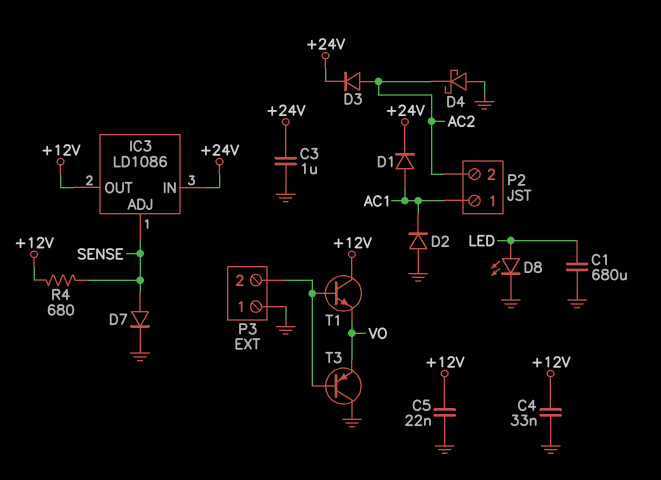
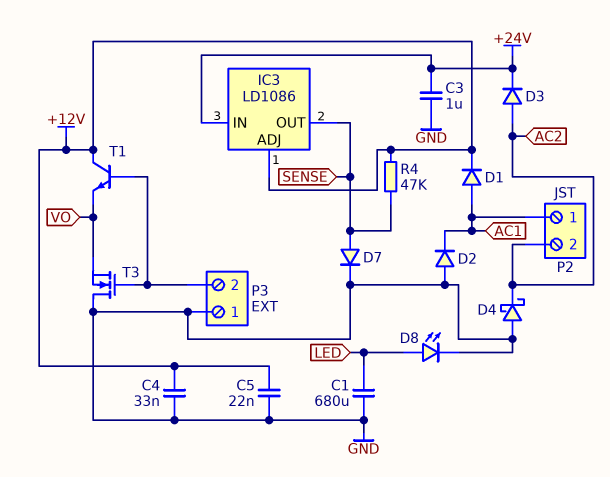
D1: diode (A AC1, K +24V) -> diode (A AC1, K +12V)
IC3 pin ADJ: SENSE -> +12V
IC3 pin OUT: +12V -> SENSE
R4: 680 (+12V, SENSE) -> 47k (+12V, SENSE)
T3: PNP (B P3/2, C GND, E VO) -> NMOS (G P3/2, D GND, S VO)

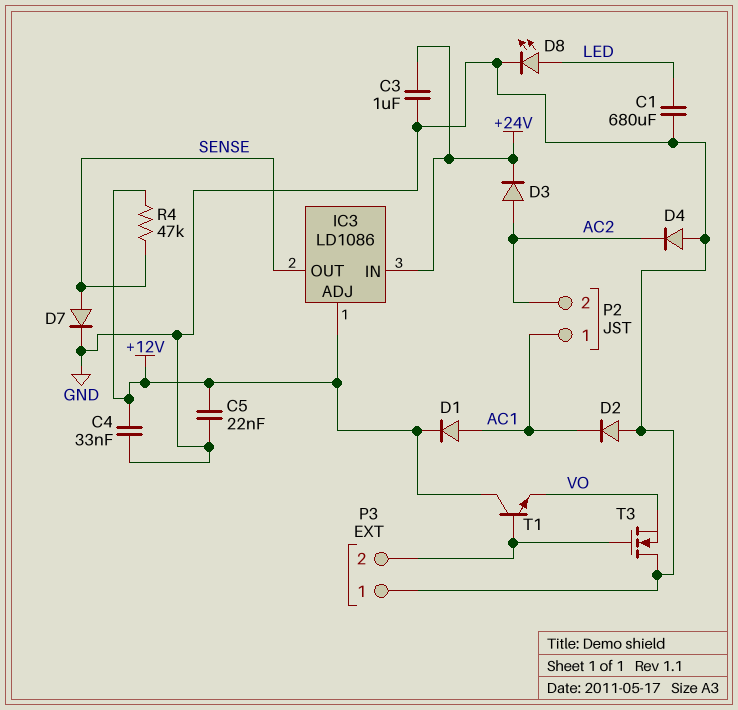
D4: schottky (A GND, K AC2) -> diode (A GND, K AC2)

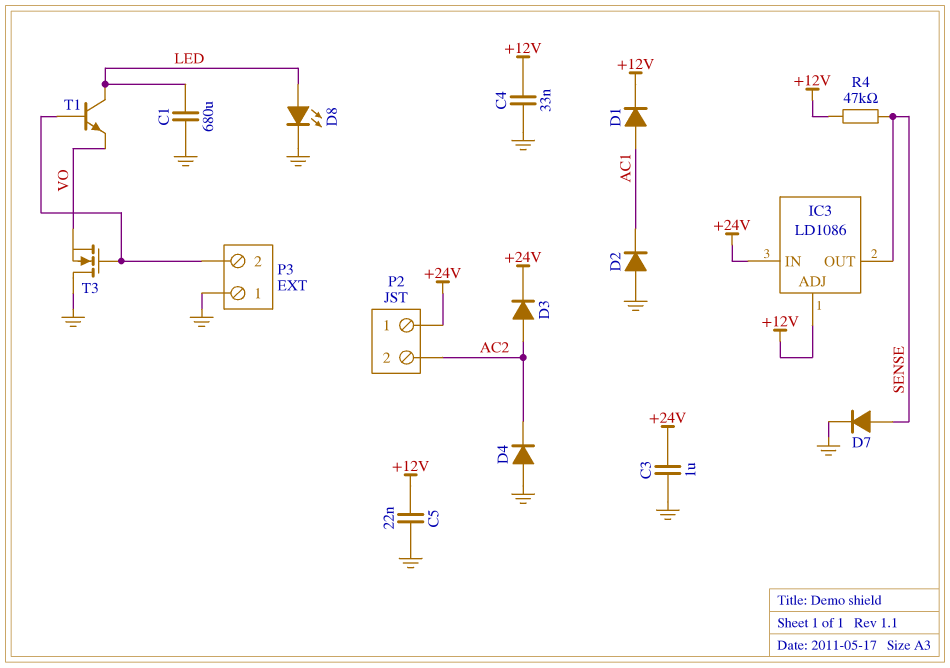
P2 pin 1: AC1 -> +24V
T1: NPN (B P3/2, C +12V, E VO) -> NPN (B P3/2, C LED, E VO)

